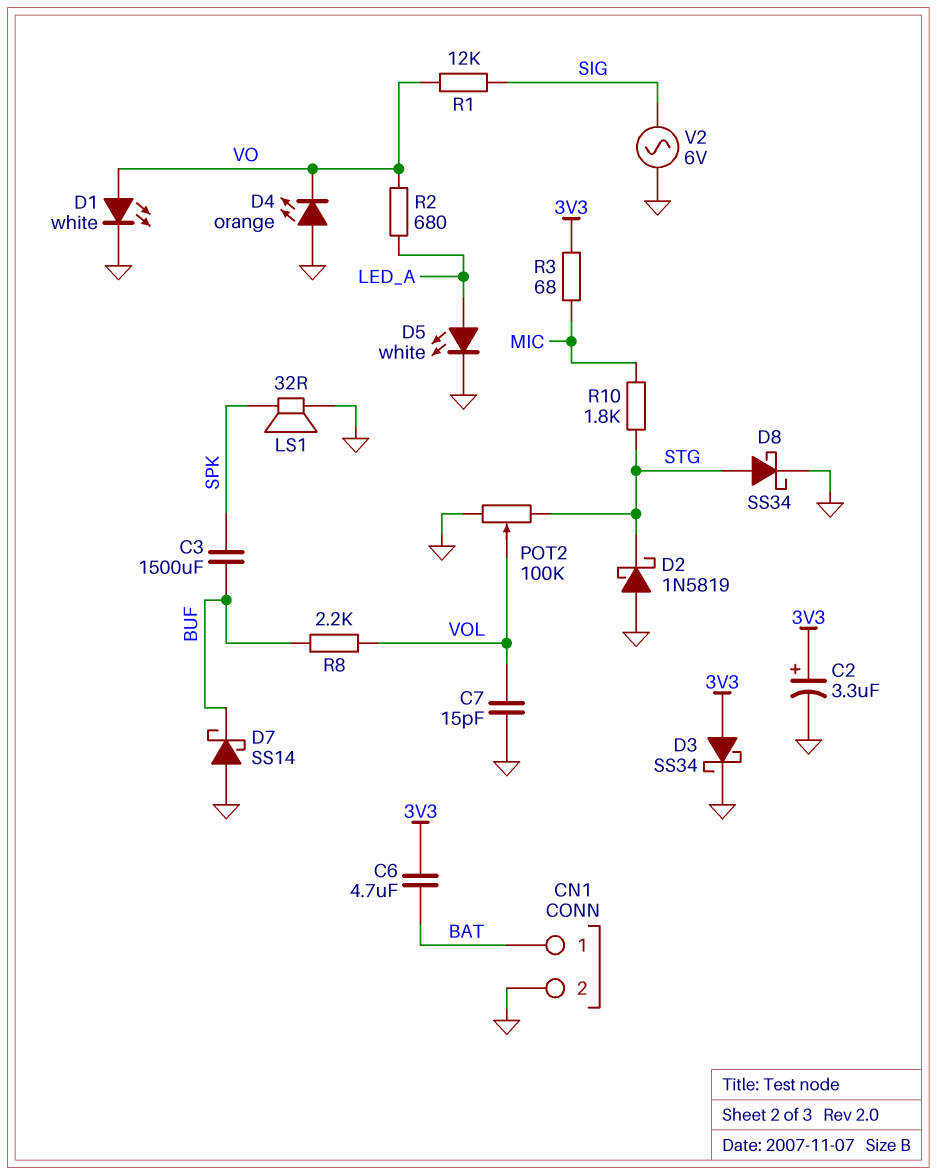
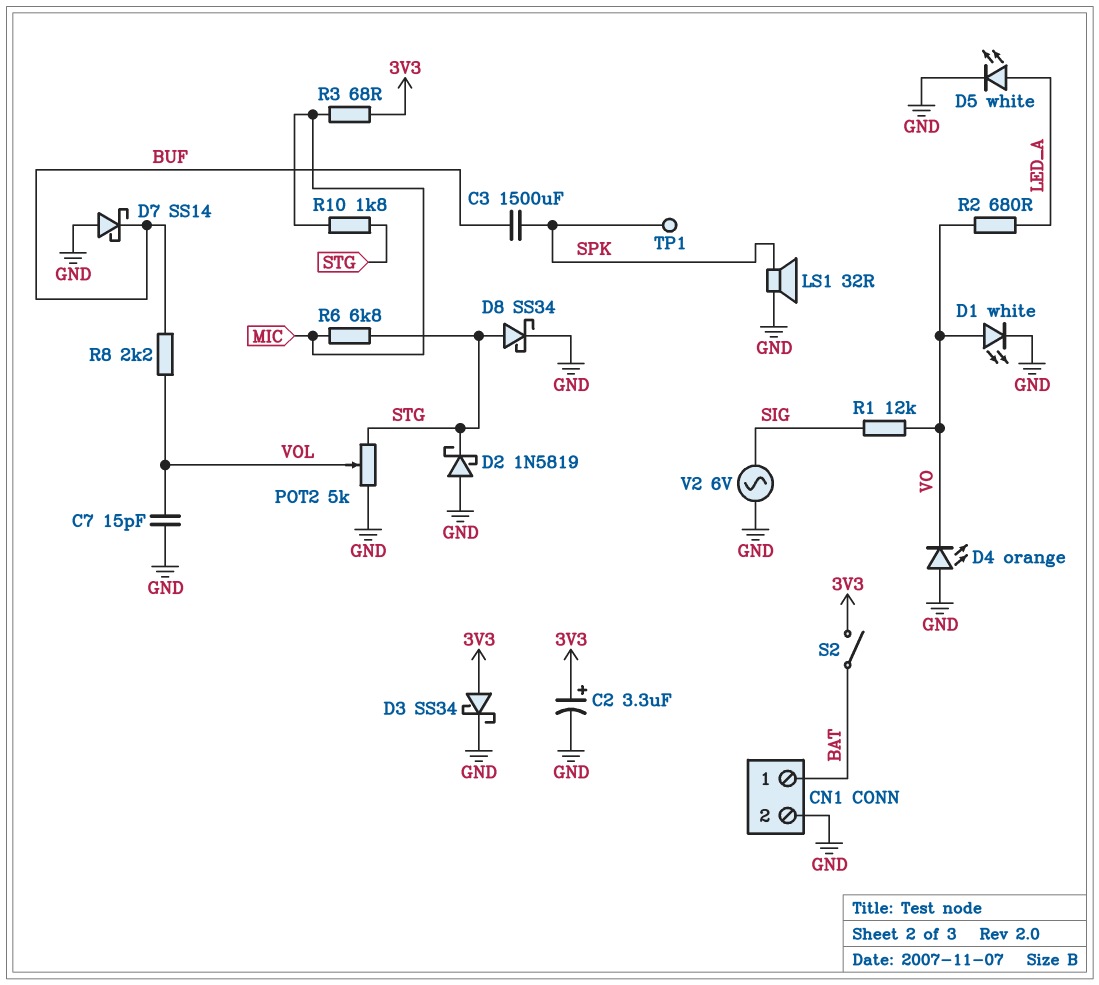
C6: 4.7uF (3V3, BAT) -> none
POT2: 100k (GND, STG, wiper VOL) -> 5k (GND, STG, wiper VOL)
R6: none -> 6.8k (MIC, STG)
S2: none -> switch (3V3, BAT)
TP1: none -> test point (SPK)

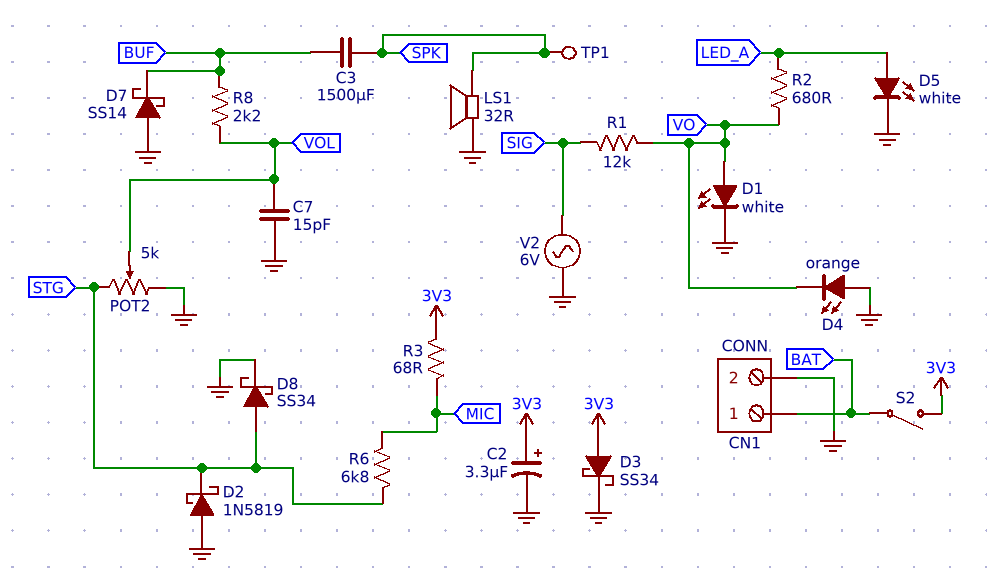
R10: 1.8k (MIC, STG) -> none

